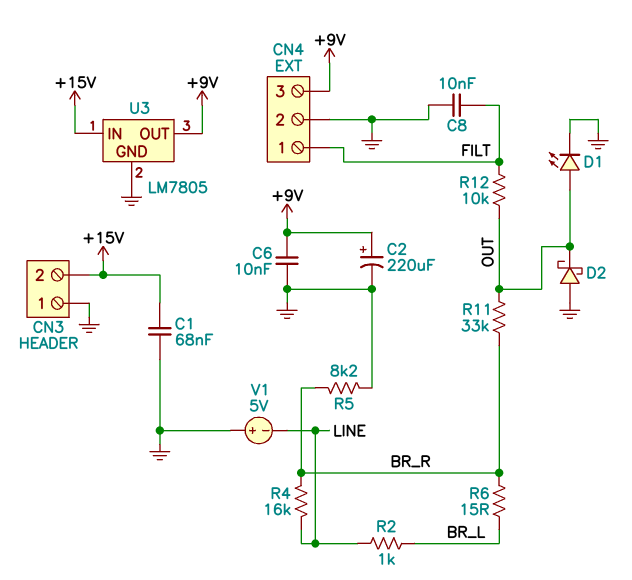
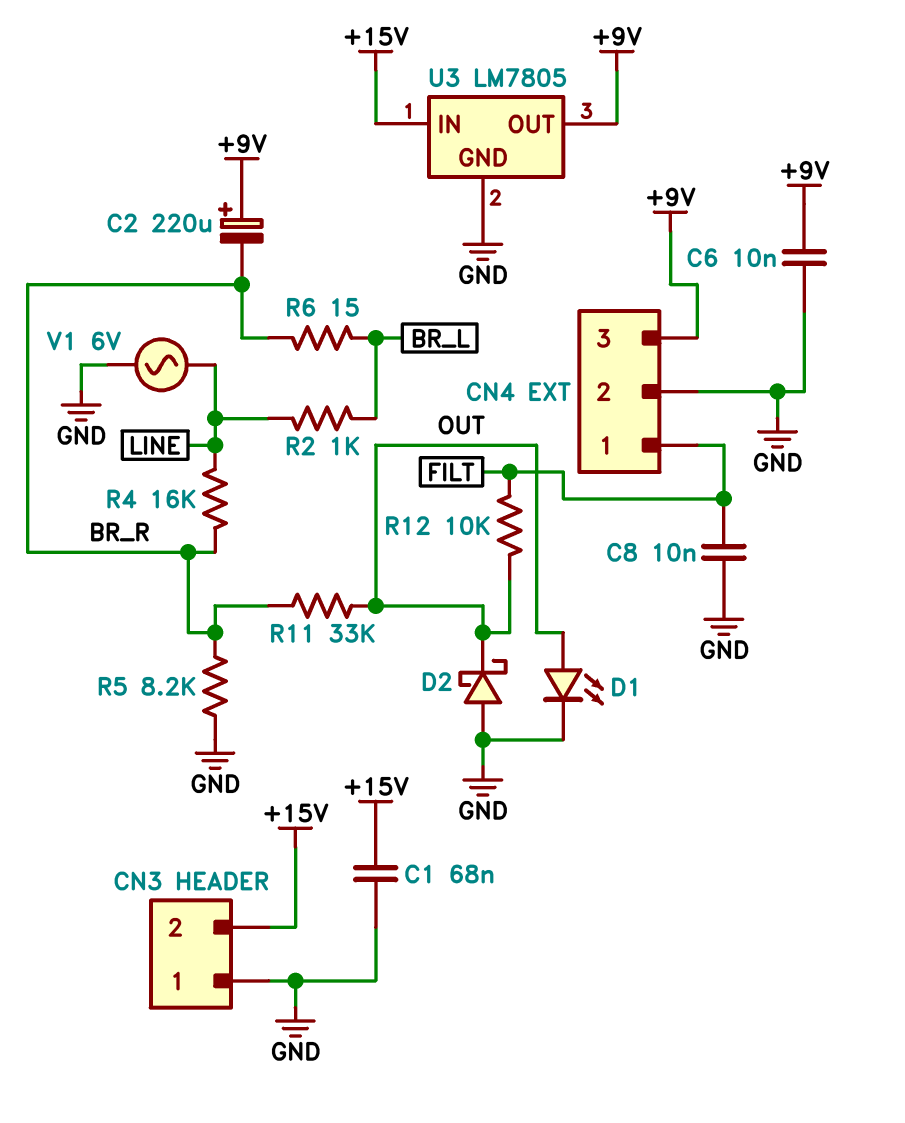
C2: 220uF (plus +9V, minus GND) -> 220uF (plus +9V, minus BR_R)
V1: 5V (plus GND, minus LINE) -> AC 6V (GND, LINE)

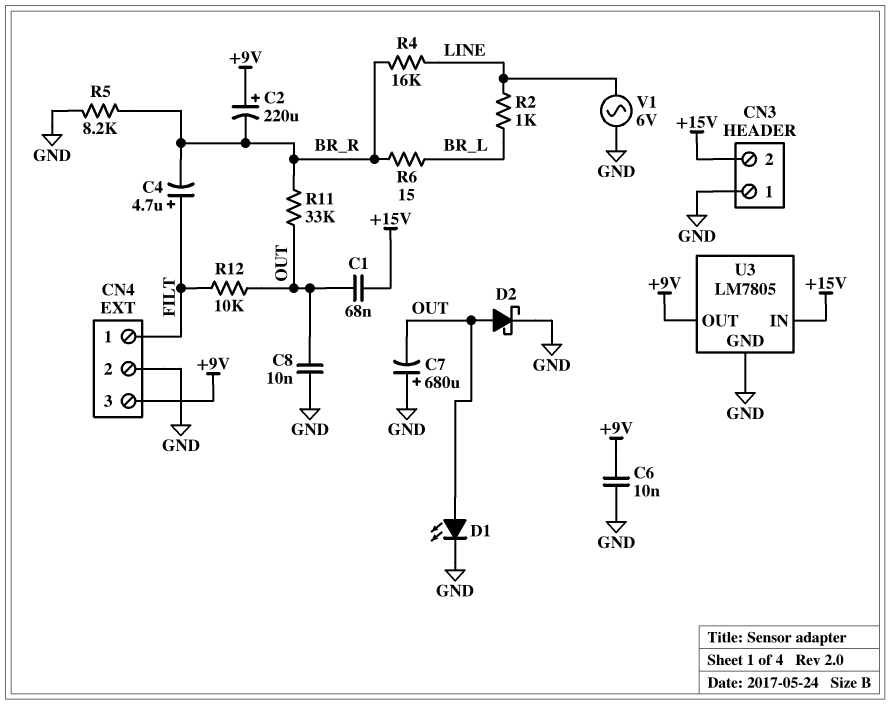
C1: 68nF (+15V, GND) -> 68nF (+15V, OUT)
C4: none -> 4.7uF (plus FILT, minus BR_R)
C7: none -> 680uF (plus GND, minus OUT)
C8: 10nF (FILT, GND) -> 10nF (GND, OUT)
D2: schottky (A GND, K OUT) -> schottky (A OUT, K GND)

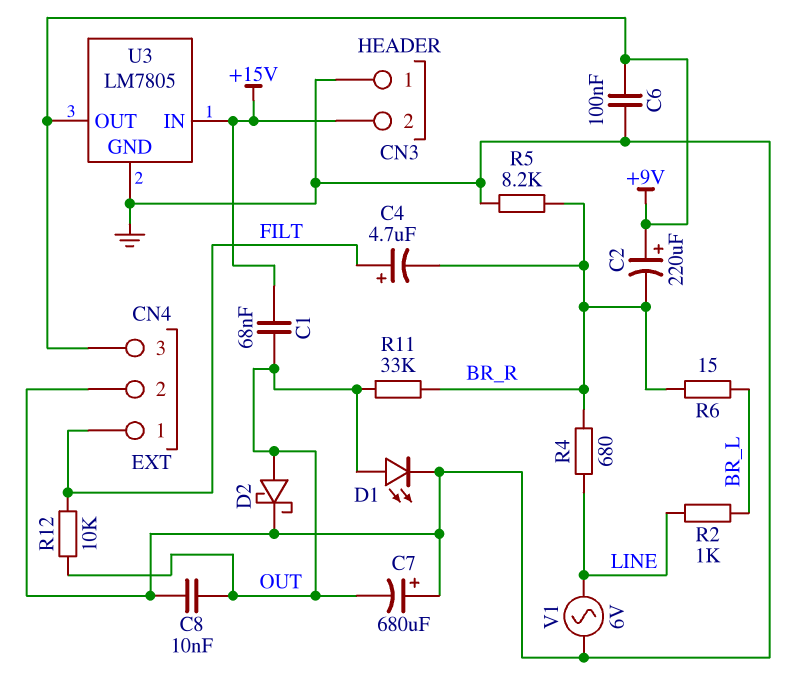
C6: 10nF (+9V, GND) -> 100nF (+9V, GND)
R4: 16k (BR_R, LINE) -> 680 (BR_R, LINE)

